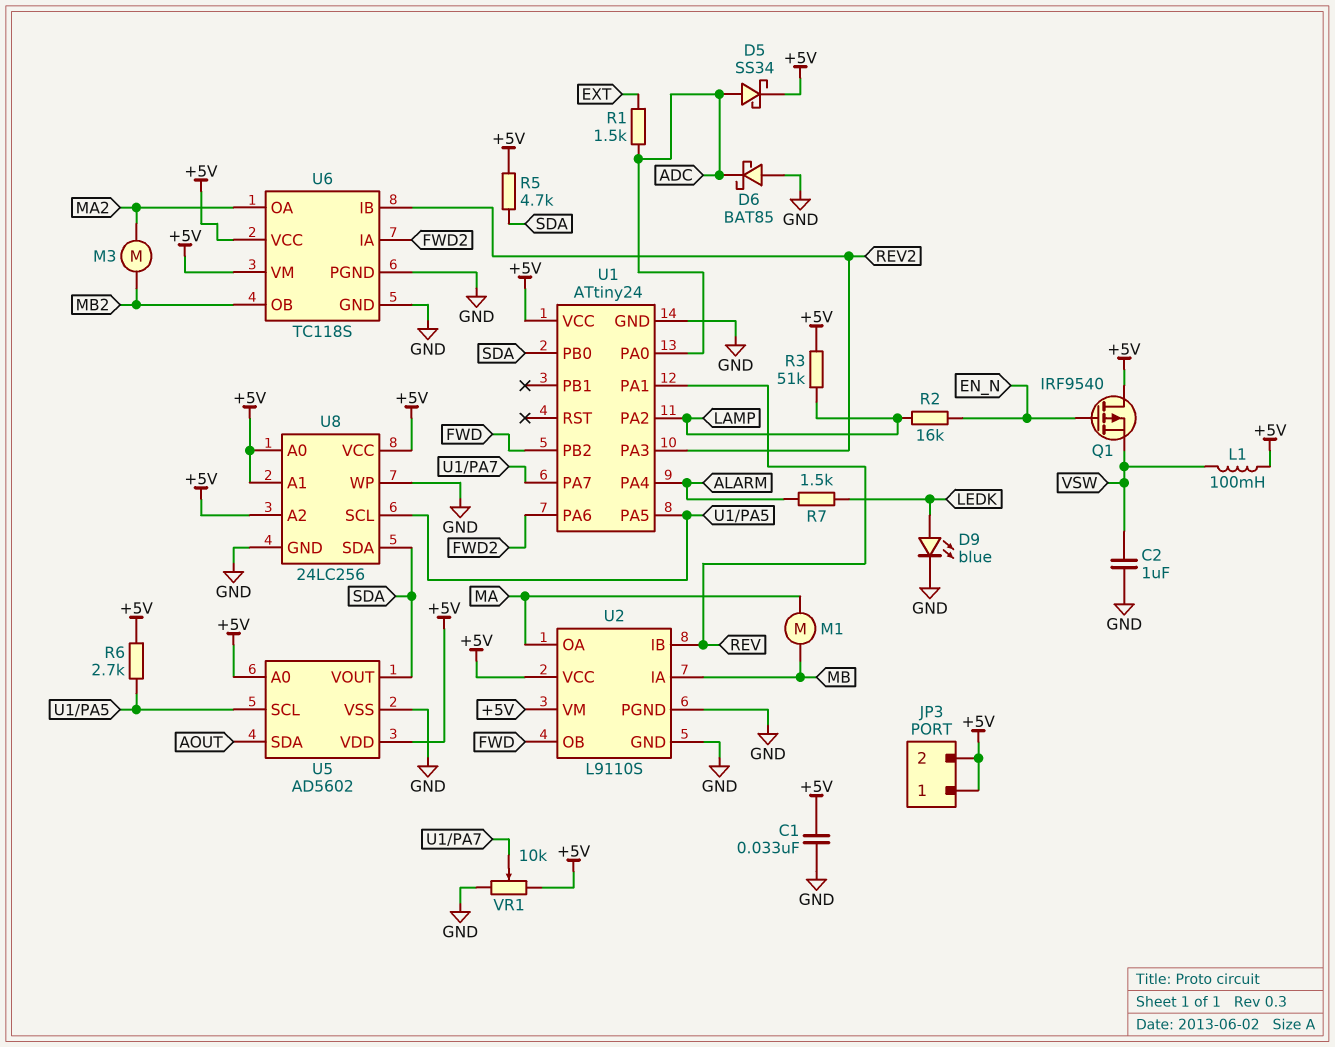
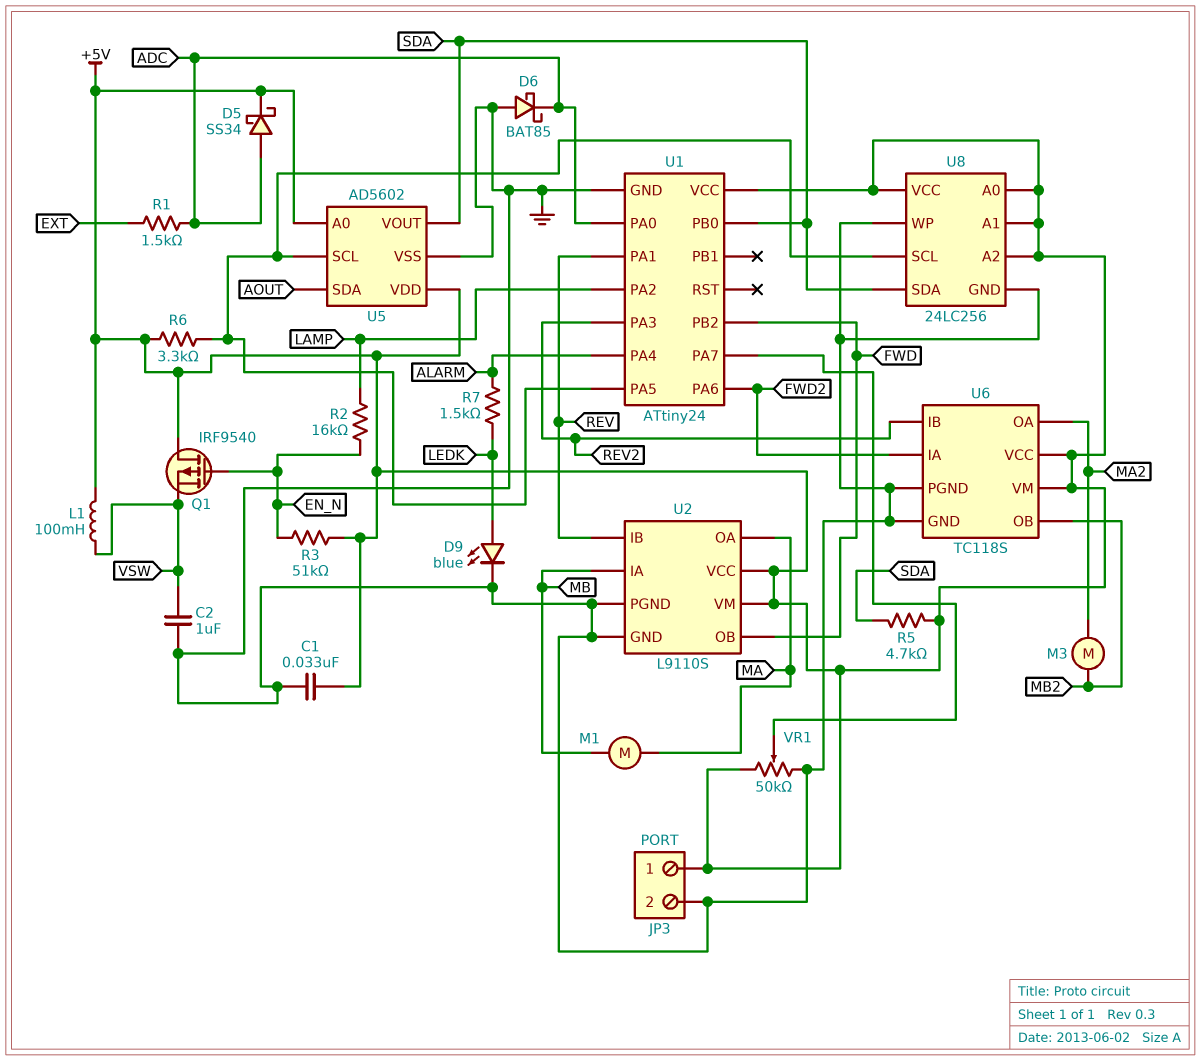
JP3 pin 2: +5V -> GND
R3: 51k (+5V, LAMP) -> 51k (+5V, EN_N)
R6: 2.7k (+5V, U1/PA5) -> 3.3k (+5V, U1/PA5)
VR1: 10k (+5V, GND, wiper U1/PA7) -> 50k (+5V, GND, wiper U1/PA7)

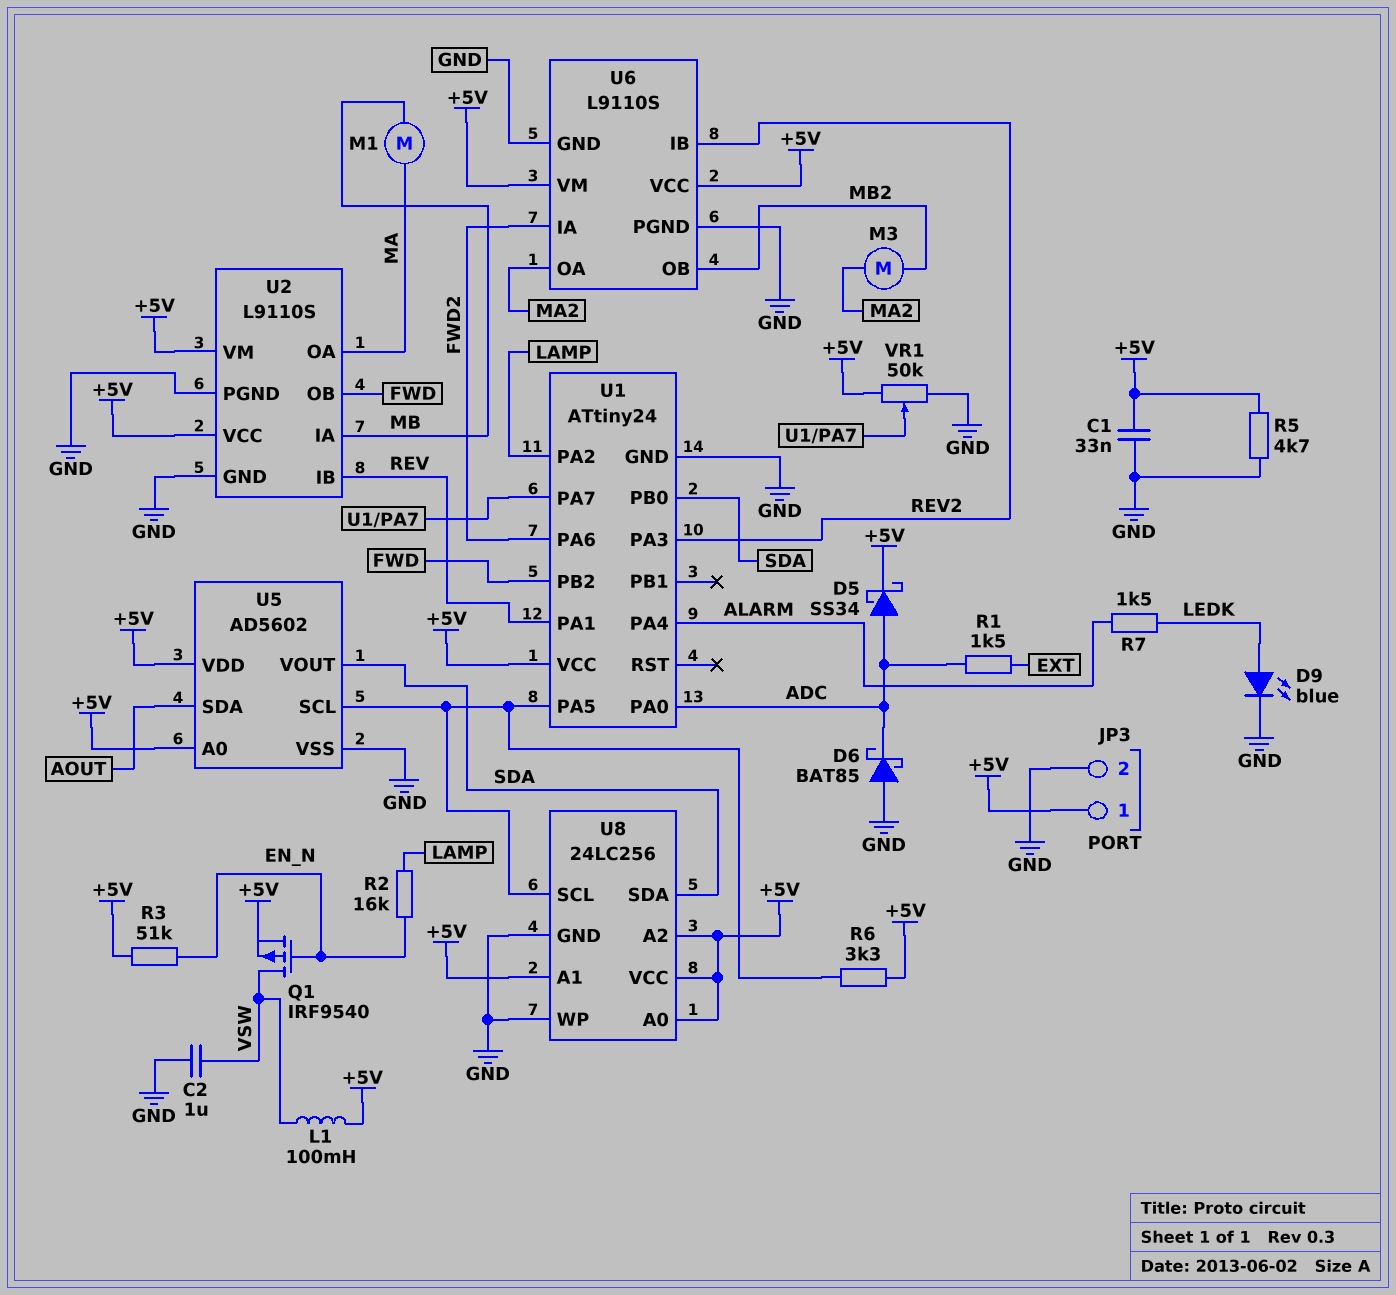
Q1: PMOS IRF9540 (G EN_N, D +5V, S VSW) -> PMOS IRF9540 (G EN_N, D VSW, S +5V)
R5: 4.7k (+5V, SDA) -> 4.7k (+5V, GND)
U6: TC118S -> L9110S

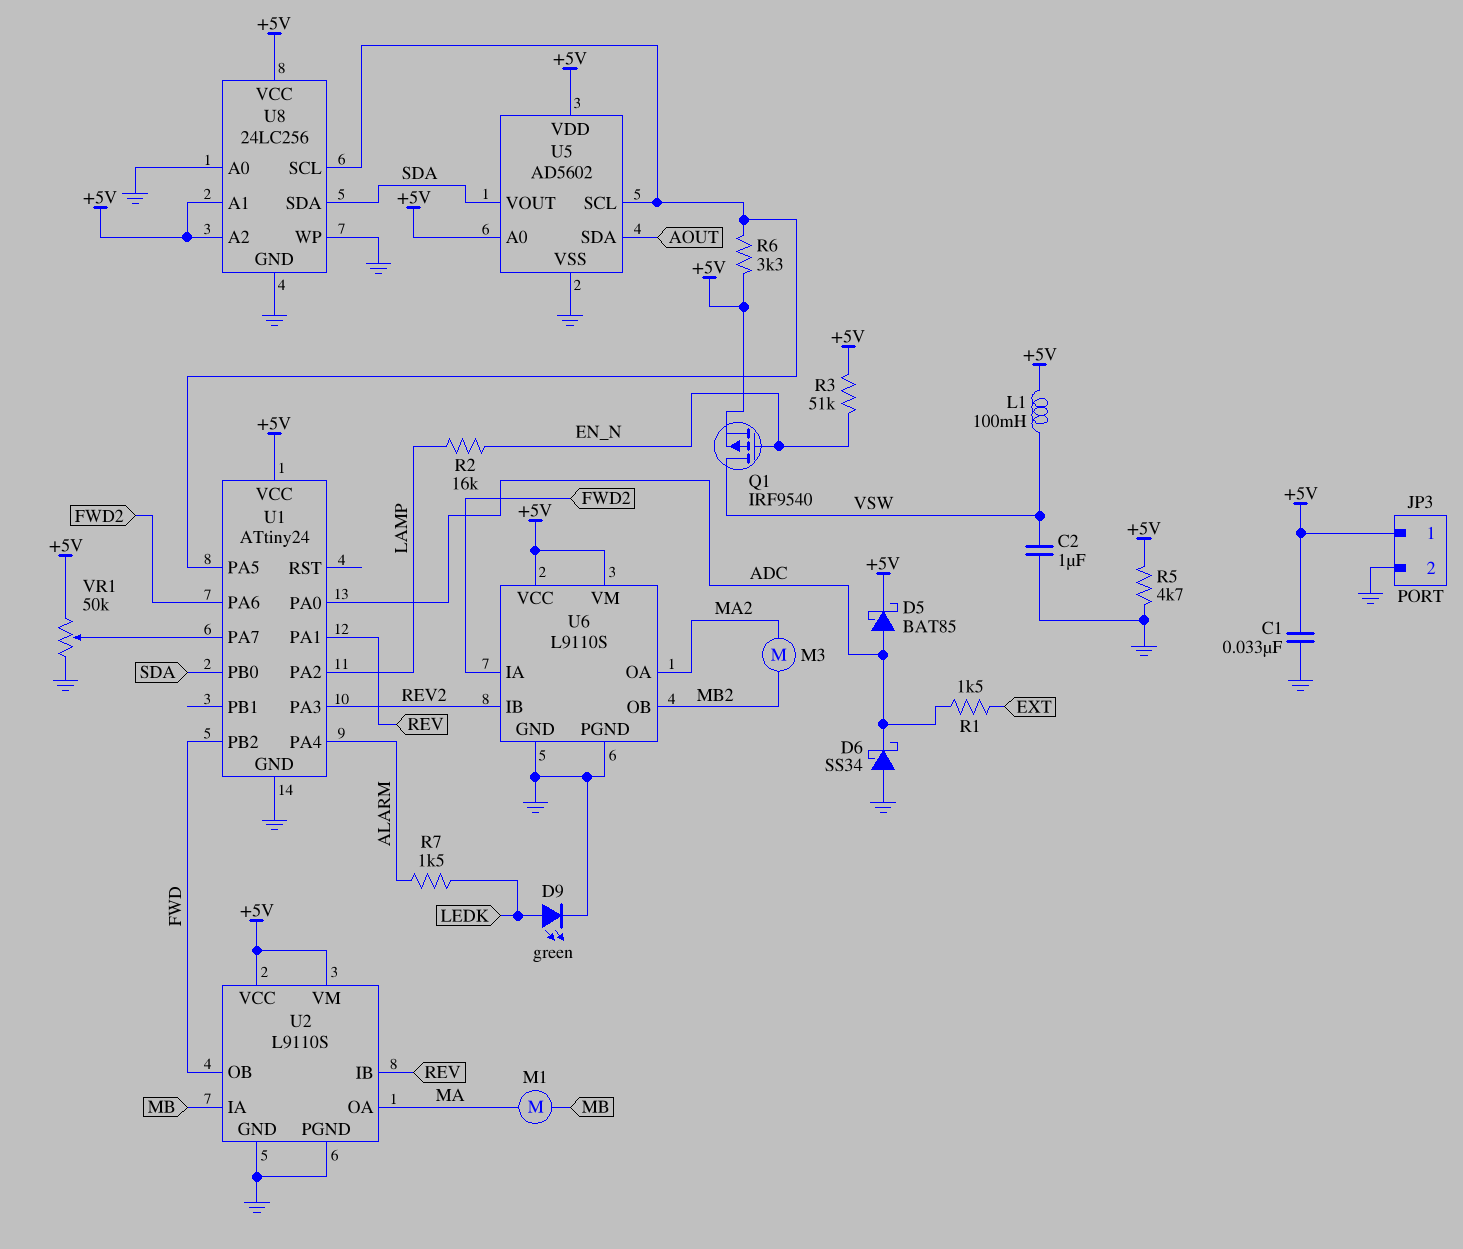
D5: schottky SS34 (A ADC, K +5V) -> schottky BAT85 (A ADC, K +5V)
D6: schottky BAT85 (A GND, K ADC) -> schottky SS34 (A GND, K ADC)
D9: LED blue (A LEDK, K GND) -> LED green (A LEDK, K GND)
U8 pin A0: +5V -> GND

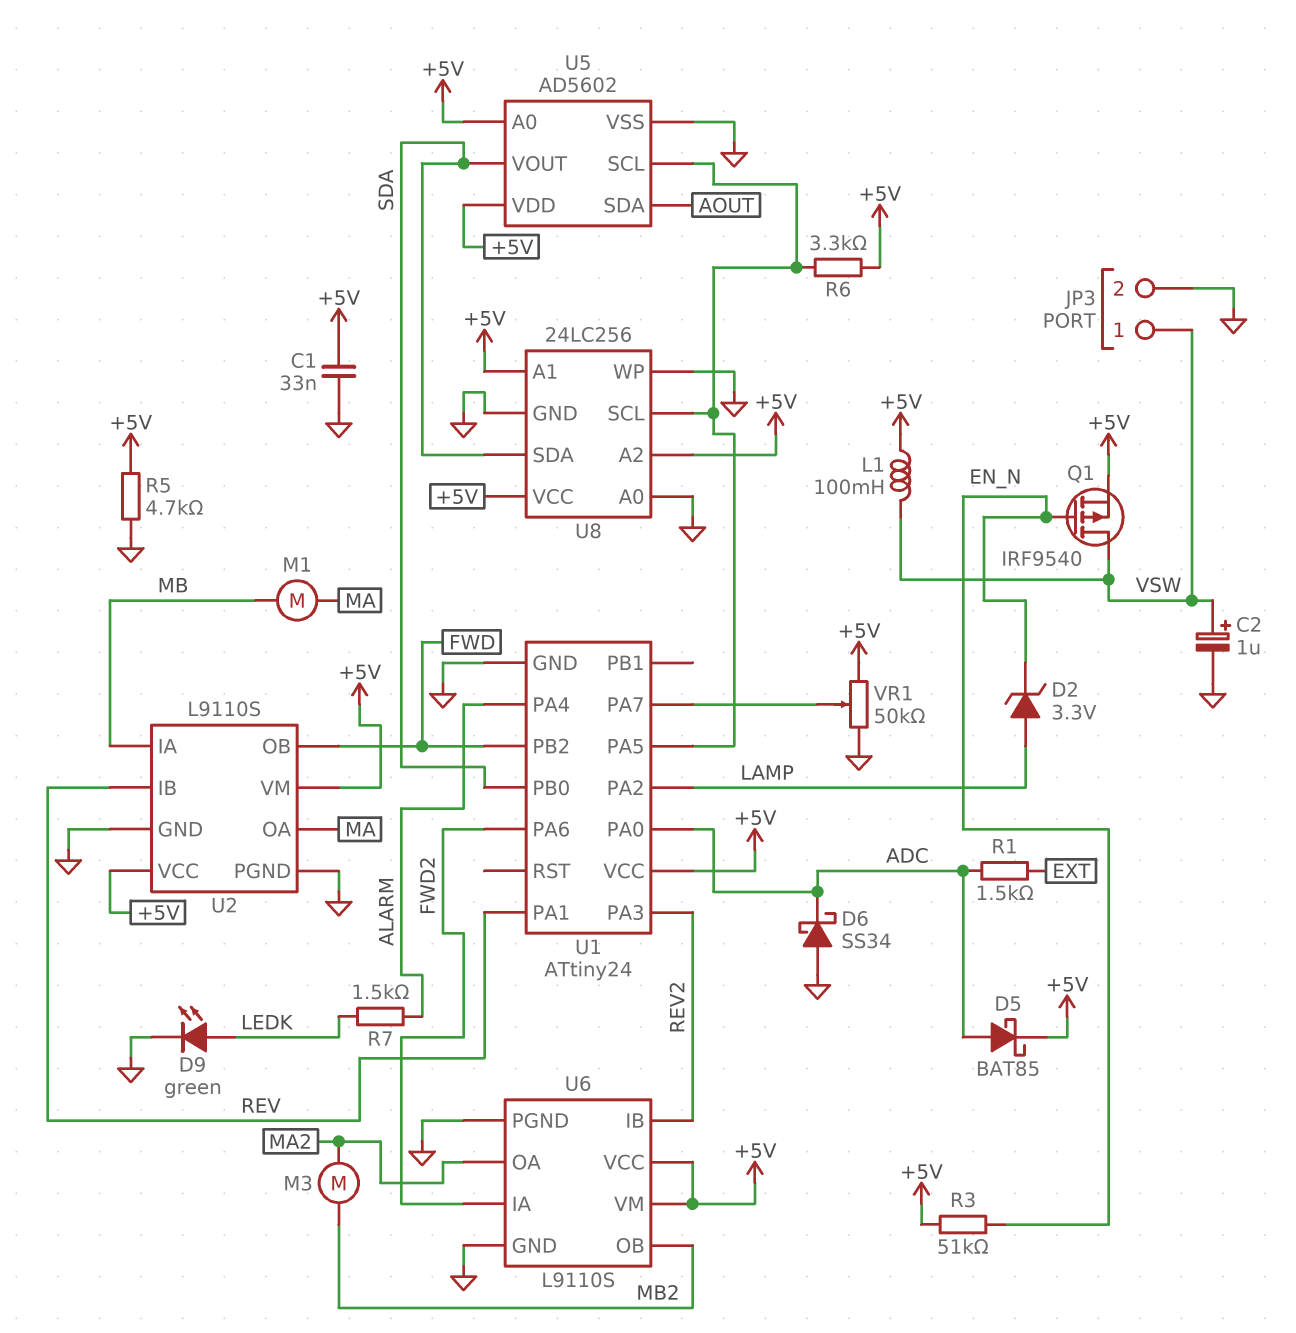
C2: 1uF (GND, VSW) -> 1uF (plus VSW, minus GND)
D2: none -> zener 3.3V (A LAMP, K EN_N)
JP3 pin 1: +5V -> VSW
R2: 16k (EN_N, LAMP) -> none

